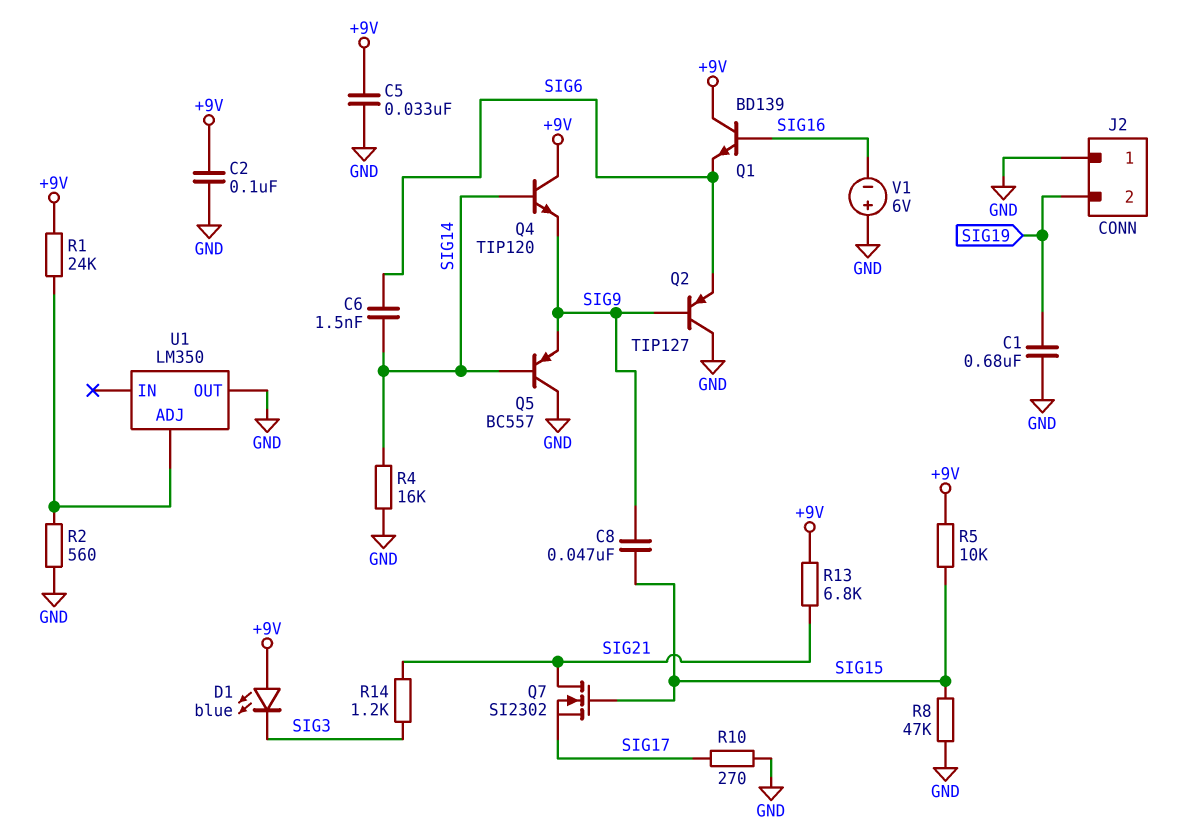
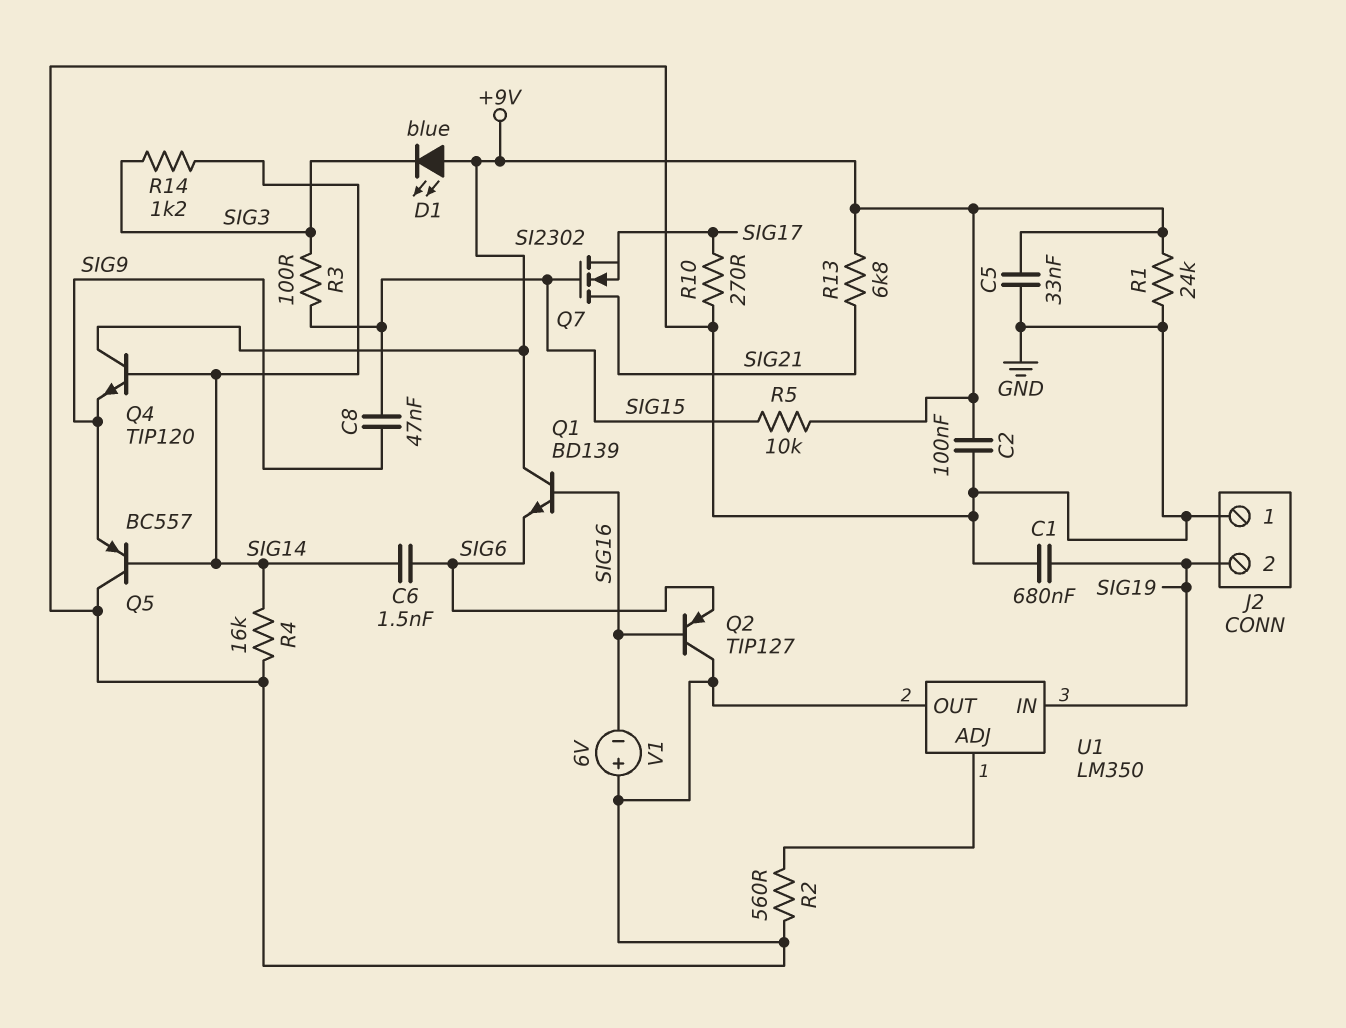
Q2: PNP TIP127 (B SIG9, C GND, E SIG6) -> PNP TIP127 (B SIG16, C GND, E SIG6)
R1: 24k (+9V, U1/ADJ) -> 24k (+9V, GND)
R3: none -> 100 (SIG3, SIG15)
R8: 47k (GND, SIG15) -> none
R14: 1.2k (SIG3, SIG21) -> 1.2k (SIG3, SIG14)
U1 pin IN: none -> SIG19

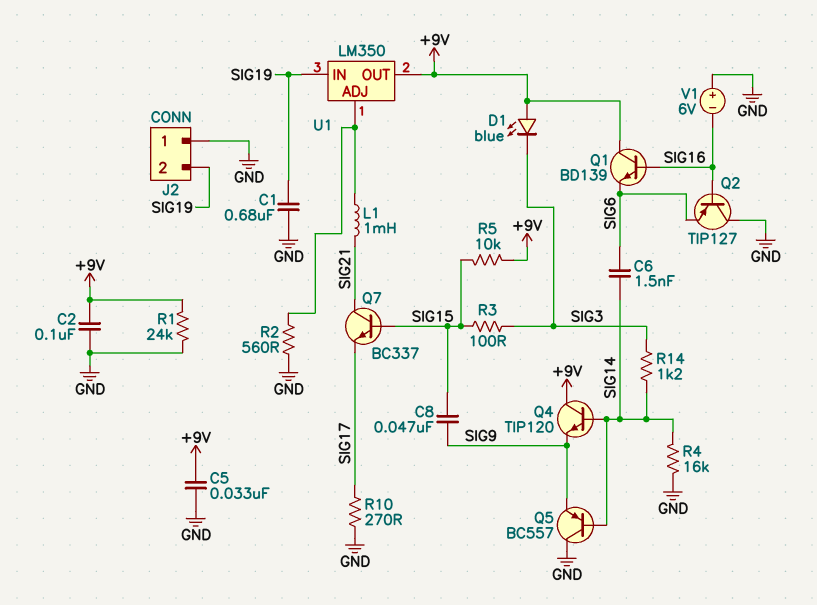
L1: none -> 1mH (SIG21, U1/ADJ)
Q7: NMOS SI2302 (G SIG15, D SIG21, S SIG17) -> NPN BC337 (B SIG15, C SIG21, E SIG17)
R13: 6.8k (+9V, SIG21) -> none
U1 pin OUT: GND -> +9V

